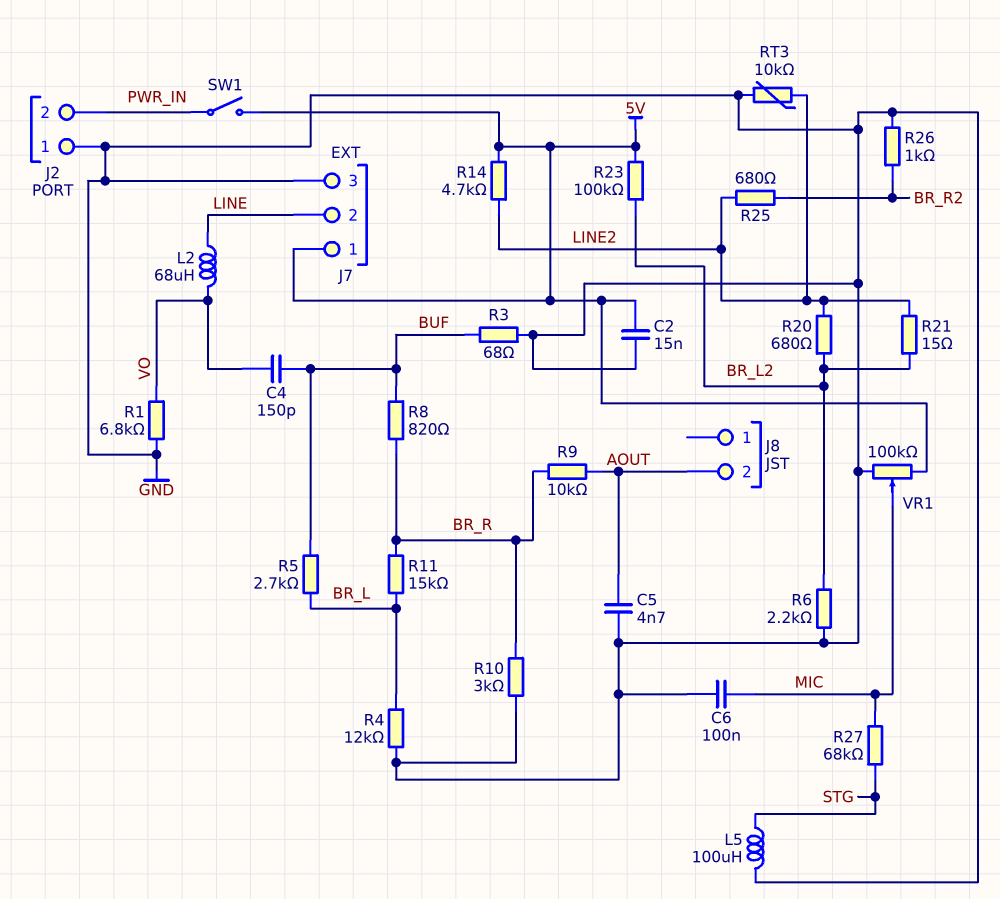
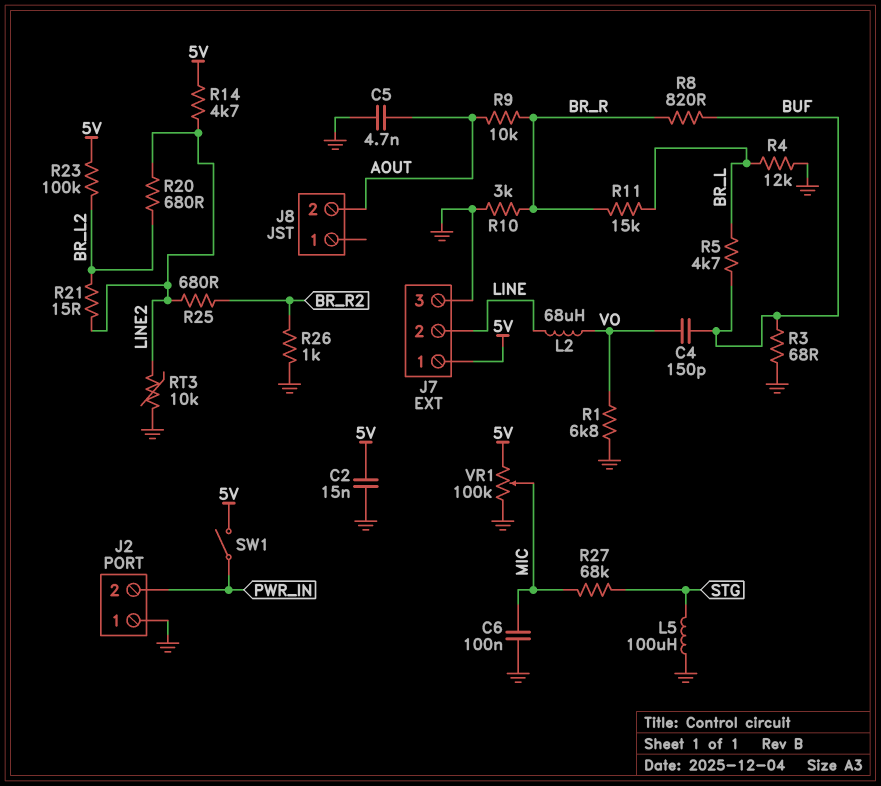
R5: 2.7k (BR_L, BUF) -> 4.7k (BR_L, BUF)
R6: 2.2k (BR_L2, GND) -> none

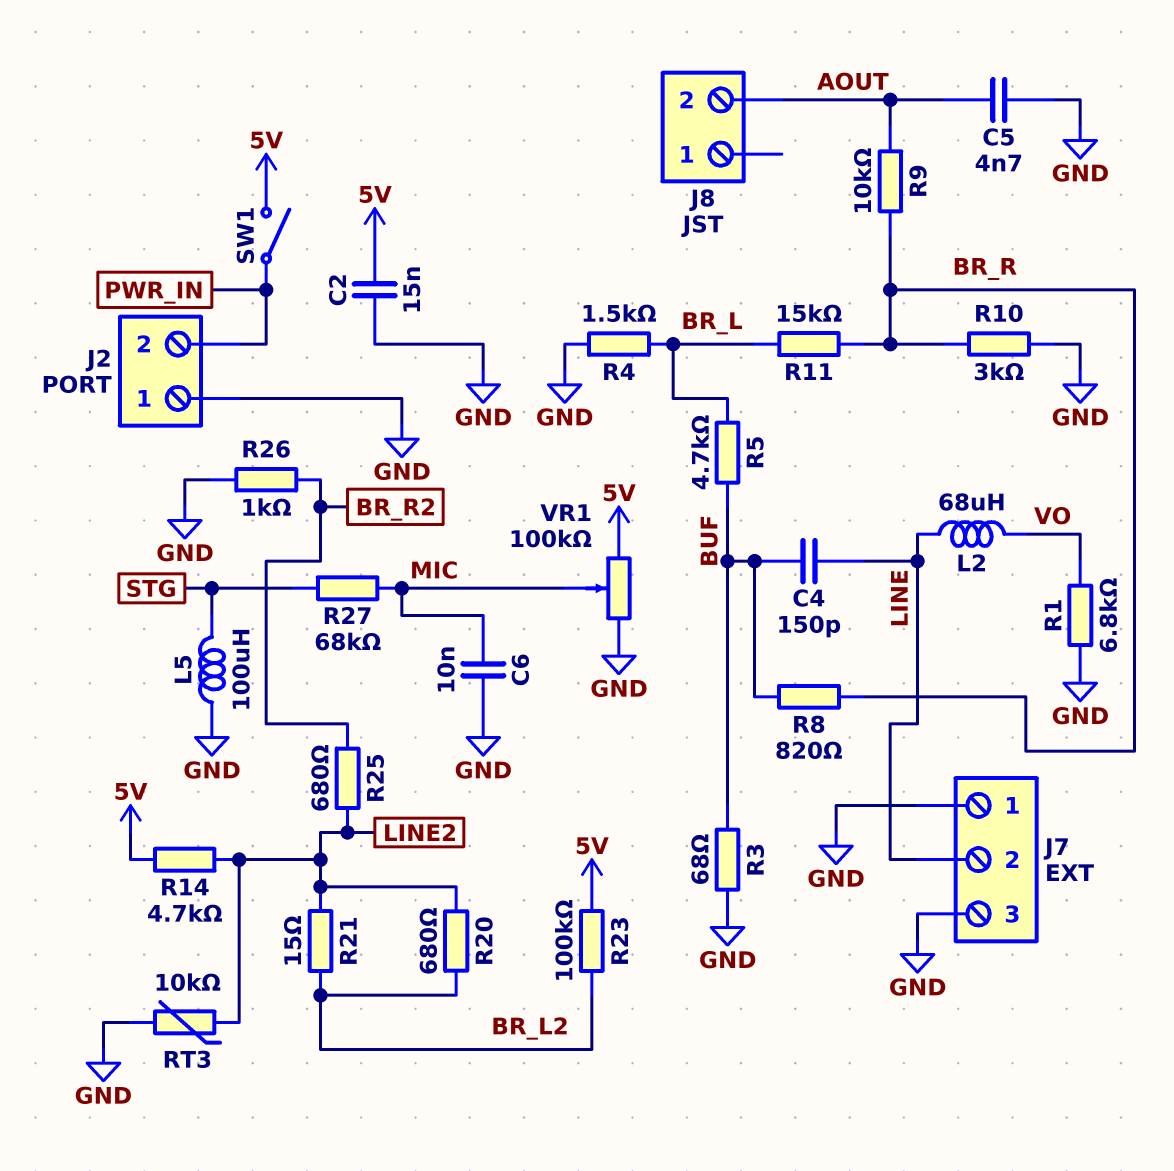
C4: 150pF (BUF, VO) -> 150pF (BUF, LINE)
C6: 100nF (GND, MIC) -> 10nF (GND, MIC)
J7 pin 1: 5V -> GND
R4: 12k (BR_L, GND) -> 1.5k (BR_L, GND)

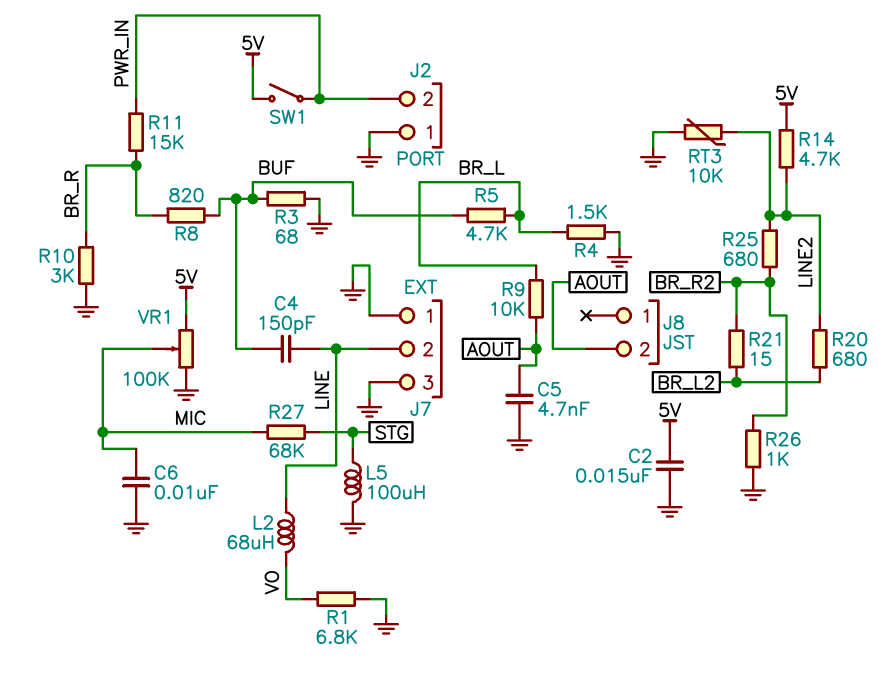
R9: 10k (AOUT, BR_R) -> 10k (AOUT, BR_L)
R11: 15k (BR_L, BR_R) -> 15k (BR_R, PWR_IN)
R21: 15 (BR_L2, LINE2) -> 15 (BR_L2, BR_R2)
R23: 100k (5V, BR_L2) -> none

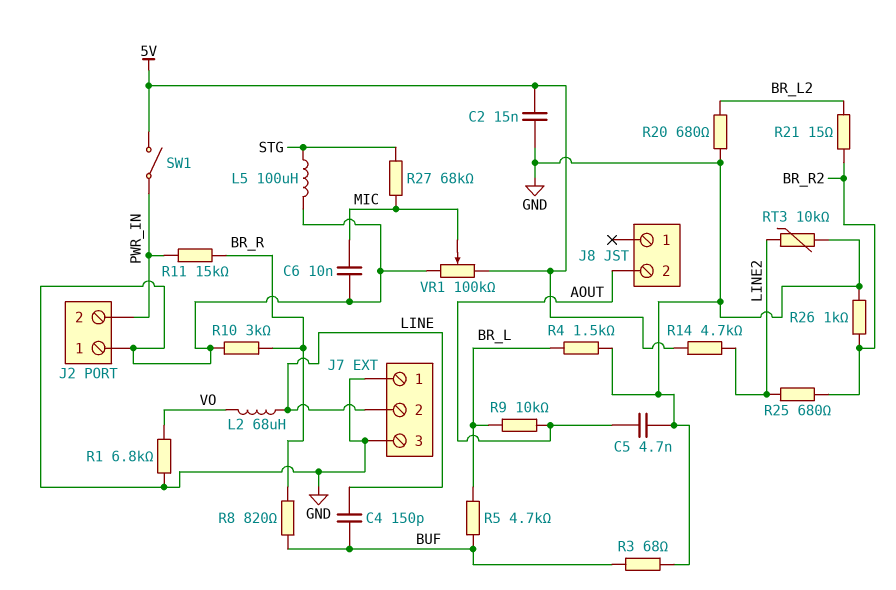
R20: 680 (BR_L2, LINE2) -> 680 (BR_L2, GND)

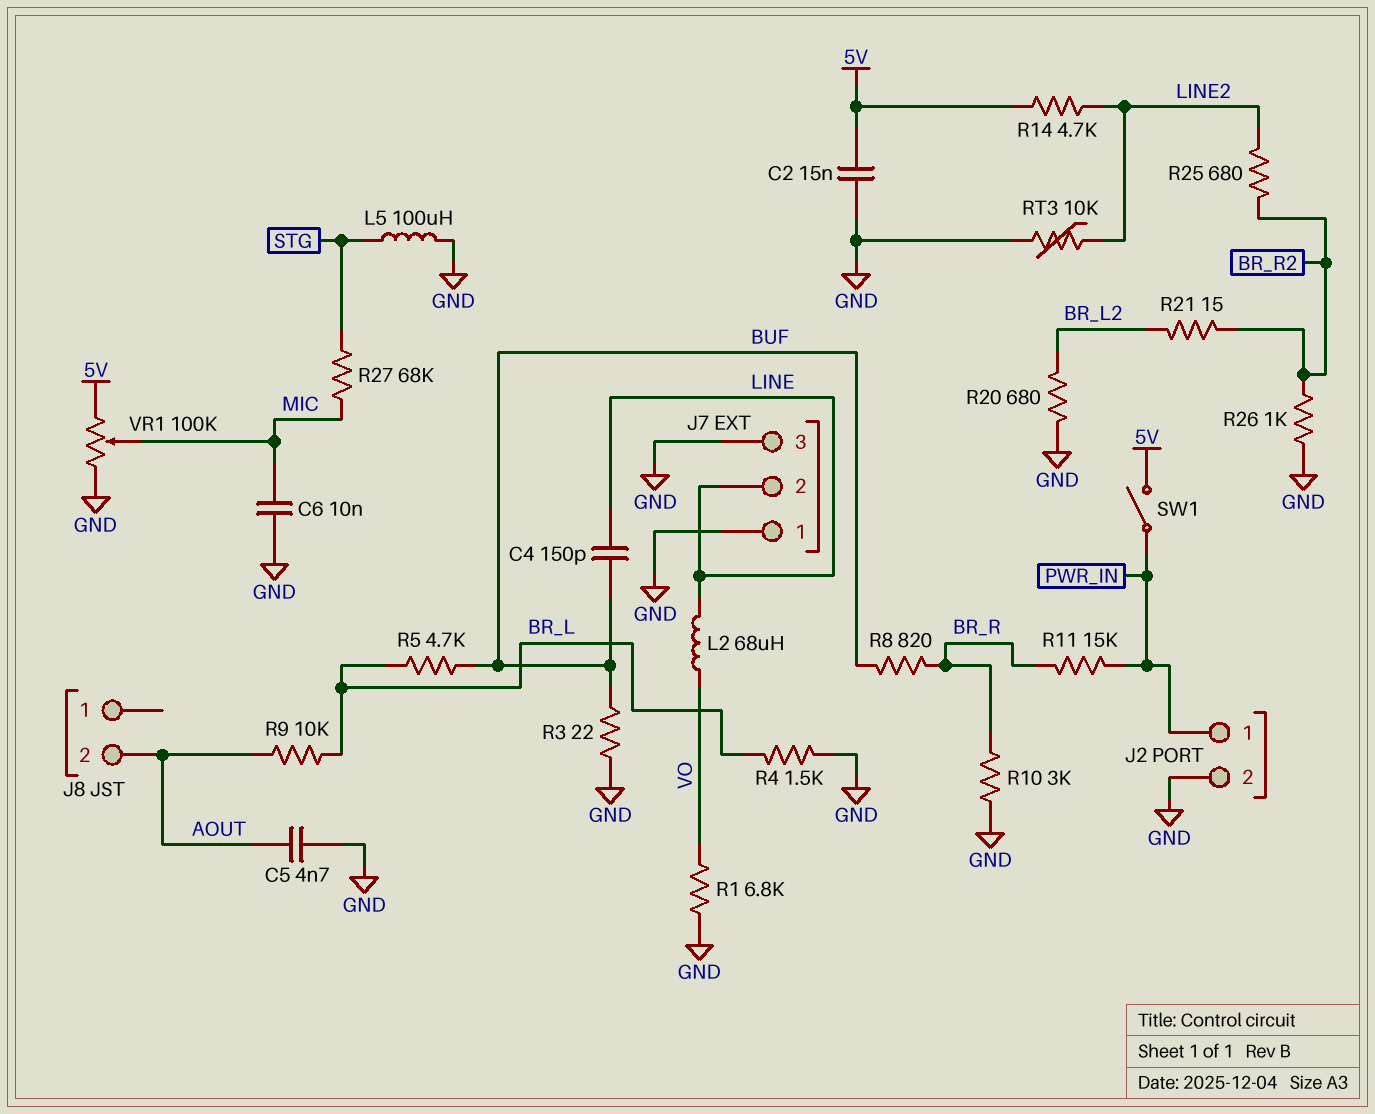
J2 pin 1: GND -> PWR_IN
J2 pin 2: PWR_IN -> GND
R3: 68 (BUF, GND) -> 22 (BUF, GND)

